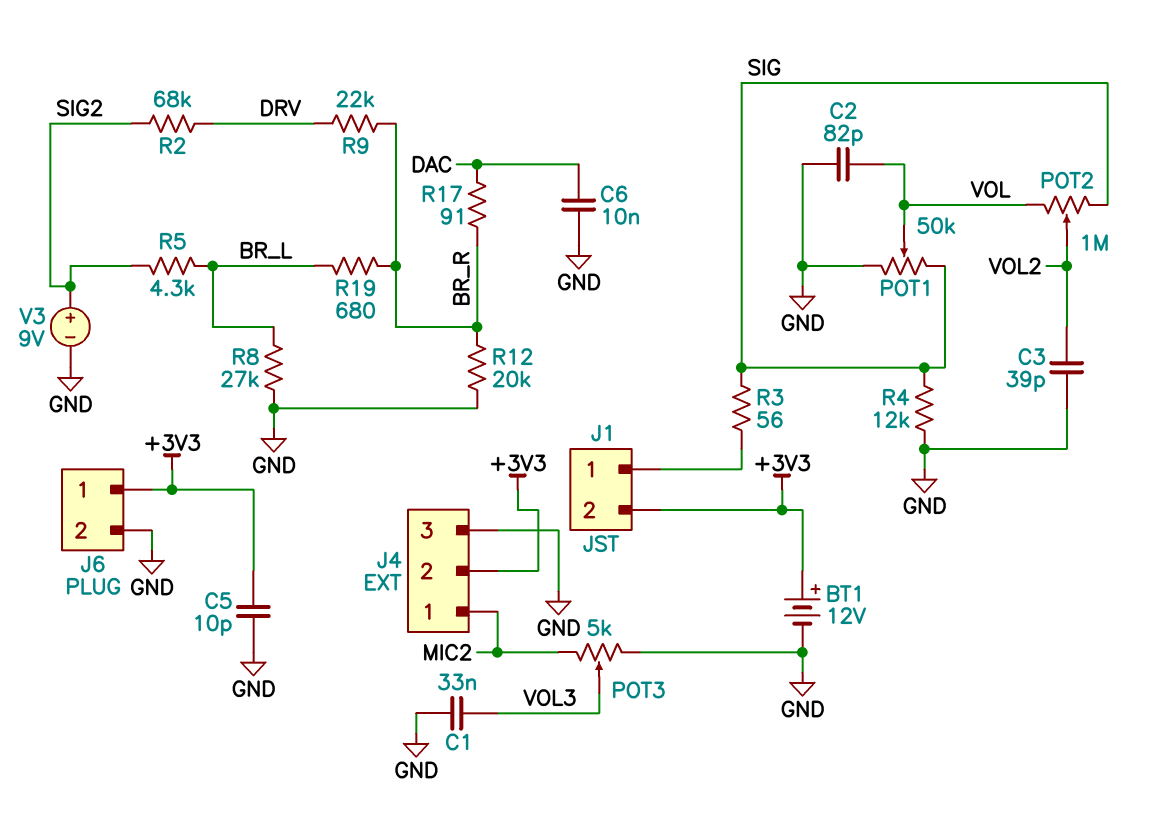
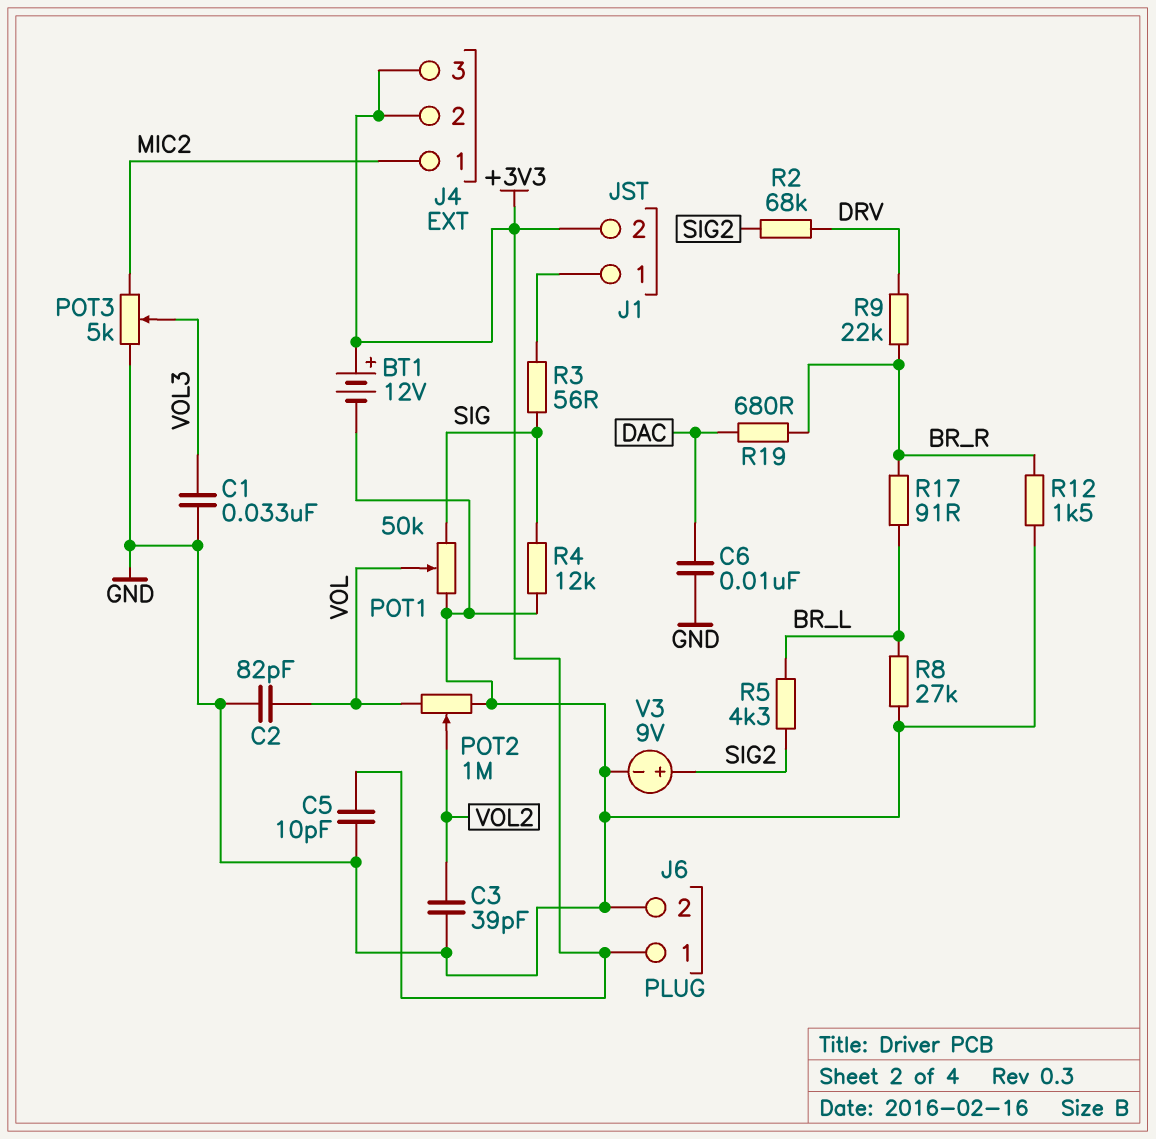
J4 pin 3: GND -> +3V3
POT2: 1M (SIG, VOL, wiper VOL2) -> 1M (GND, VOL, wiper VOL2)
R12: 20k (BR_R, GND) -> 1.5k (BR_R, GND)
R17: 91 (BR_R, DAC) -> 91 (BR_L, BR_R)
R19: 680 (BR_L, BR_R) -> 680 (BR_R, DAC)

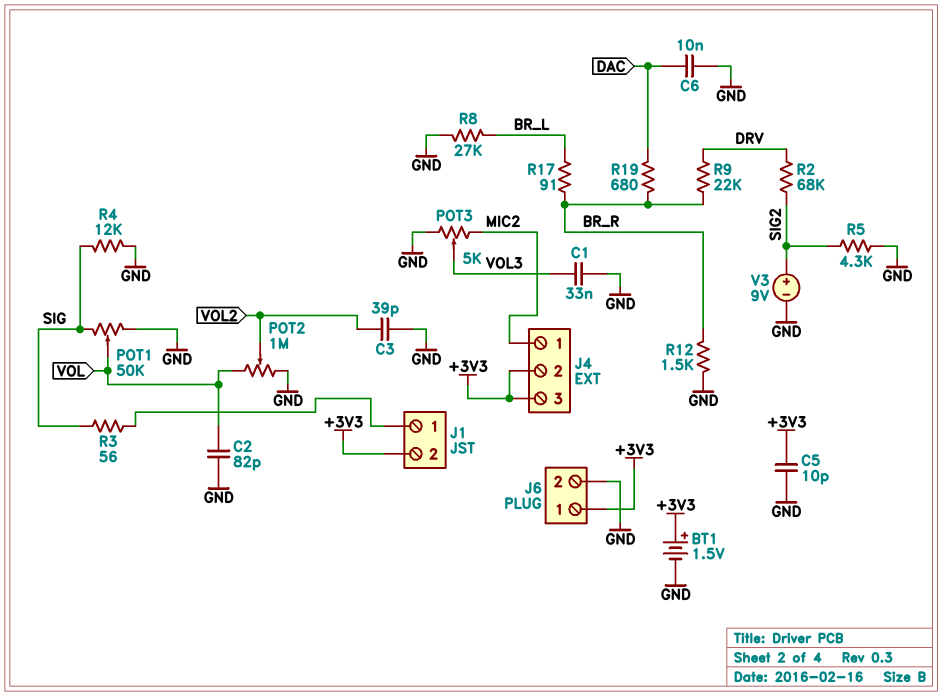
BT1: 12V (plus +3V3, minus GND) -> 1.5V (plus +3V3, minus GND)
R5: 4.3k (BR_L, SIG2) -> 4.3k (GND, SIG2)

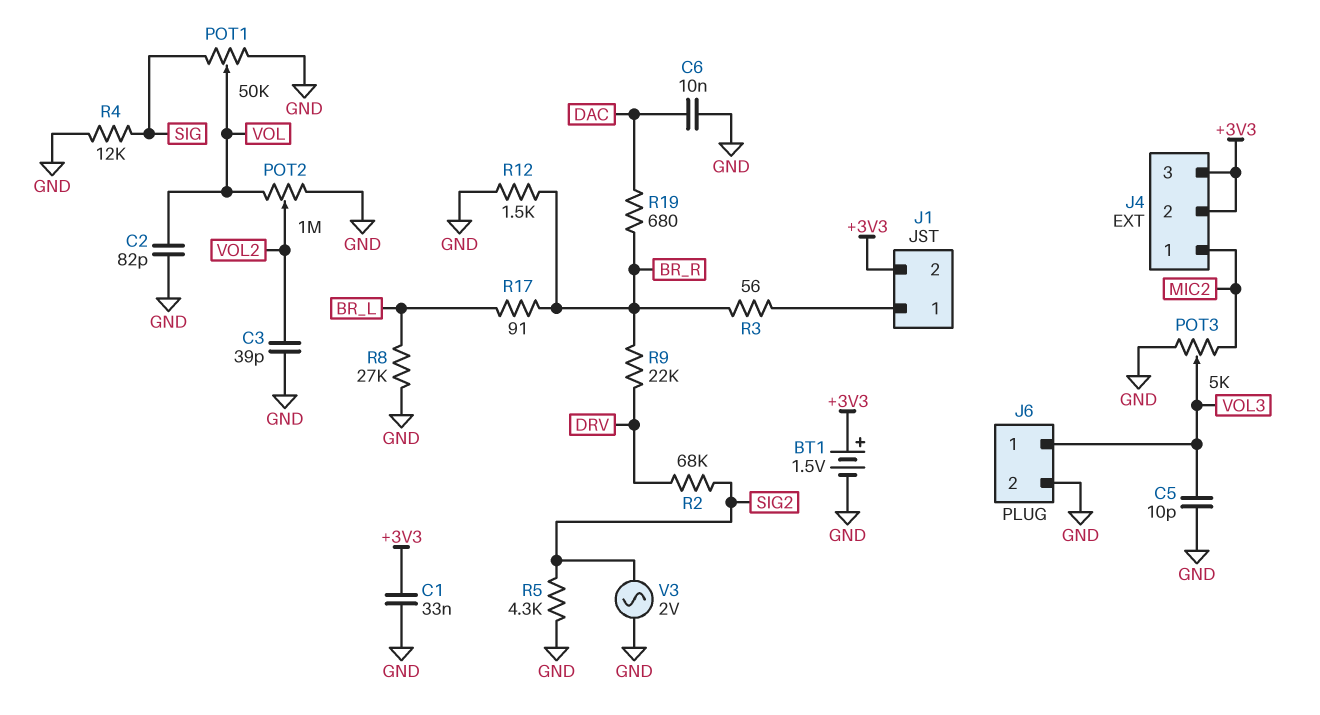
C1: 33nF (GND, VOL3) -> 33nF (+3V3, GND)
C5: 10pF (+3V3, GND) -> 10pF (GND, VOL3)
J6 pin 1: +3V3 -> VOL3
R3: 56 (J1/1, SIG) -> 56 (BR_R, J1/1)
V3: 9V (plus SIG2, minus GND) -> AC 2V (GND, SIG2)

